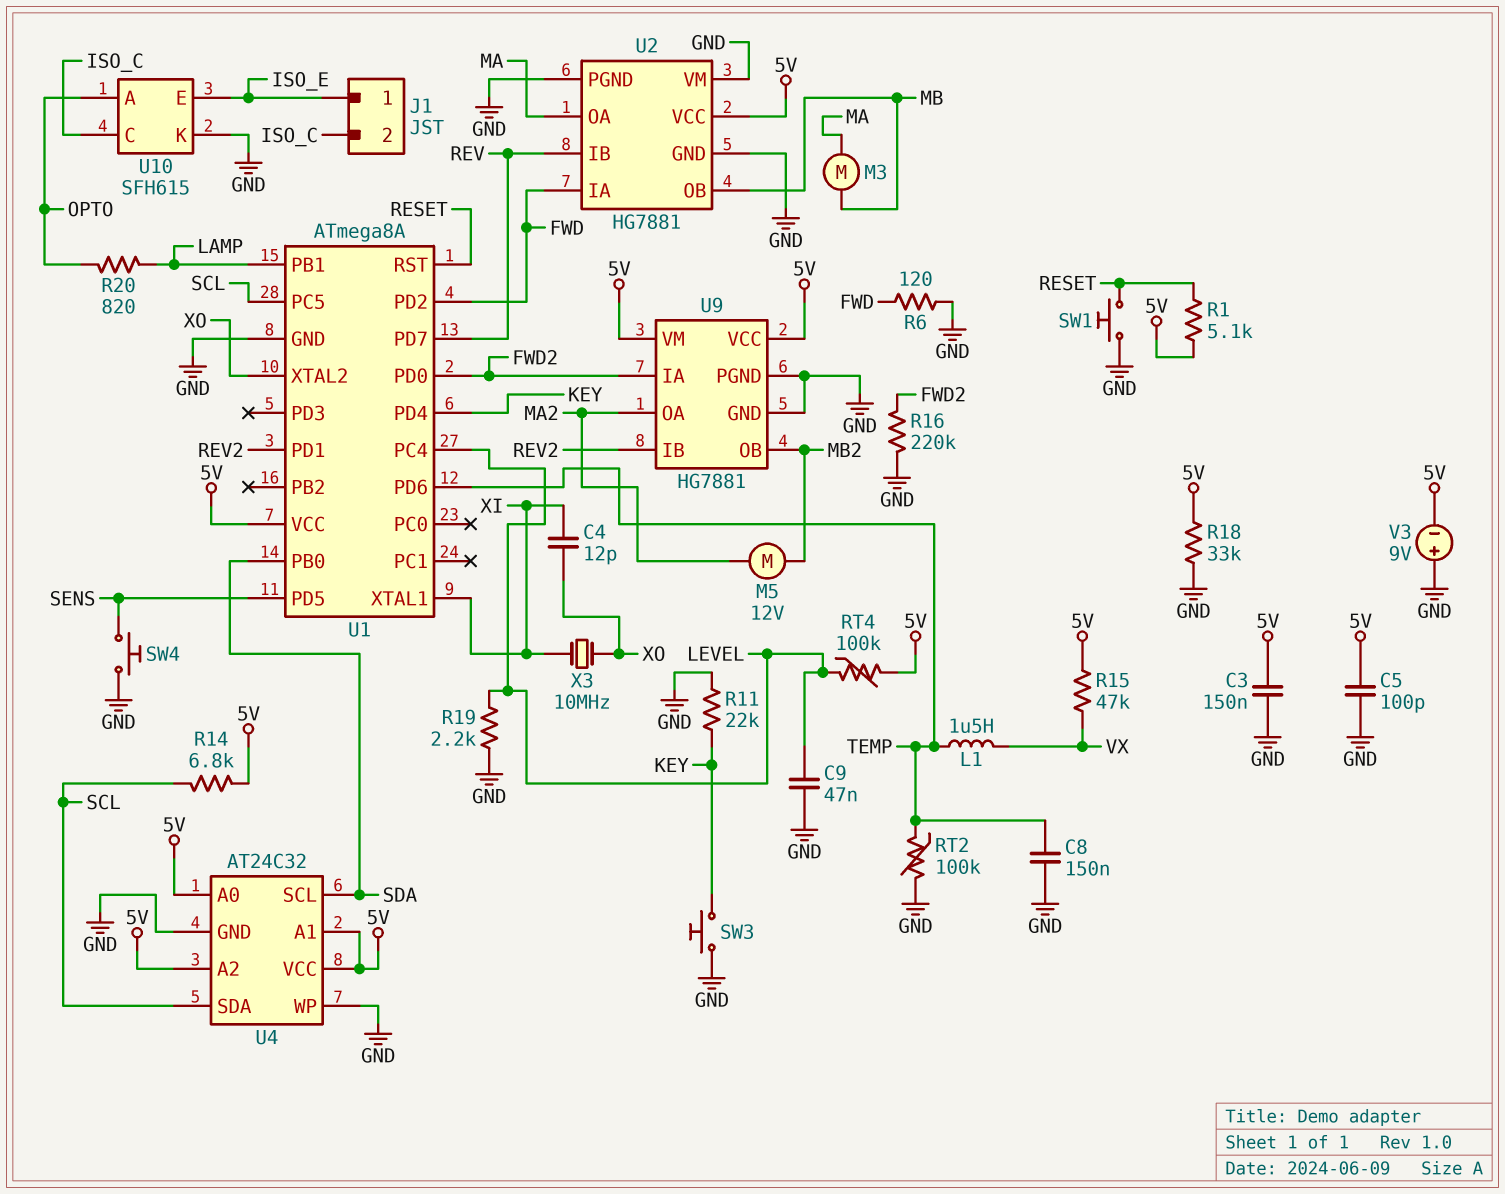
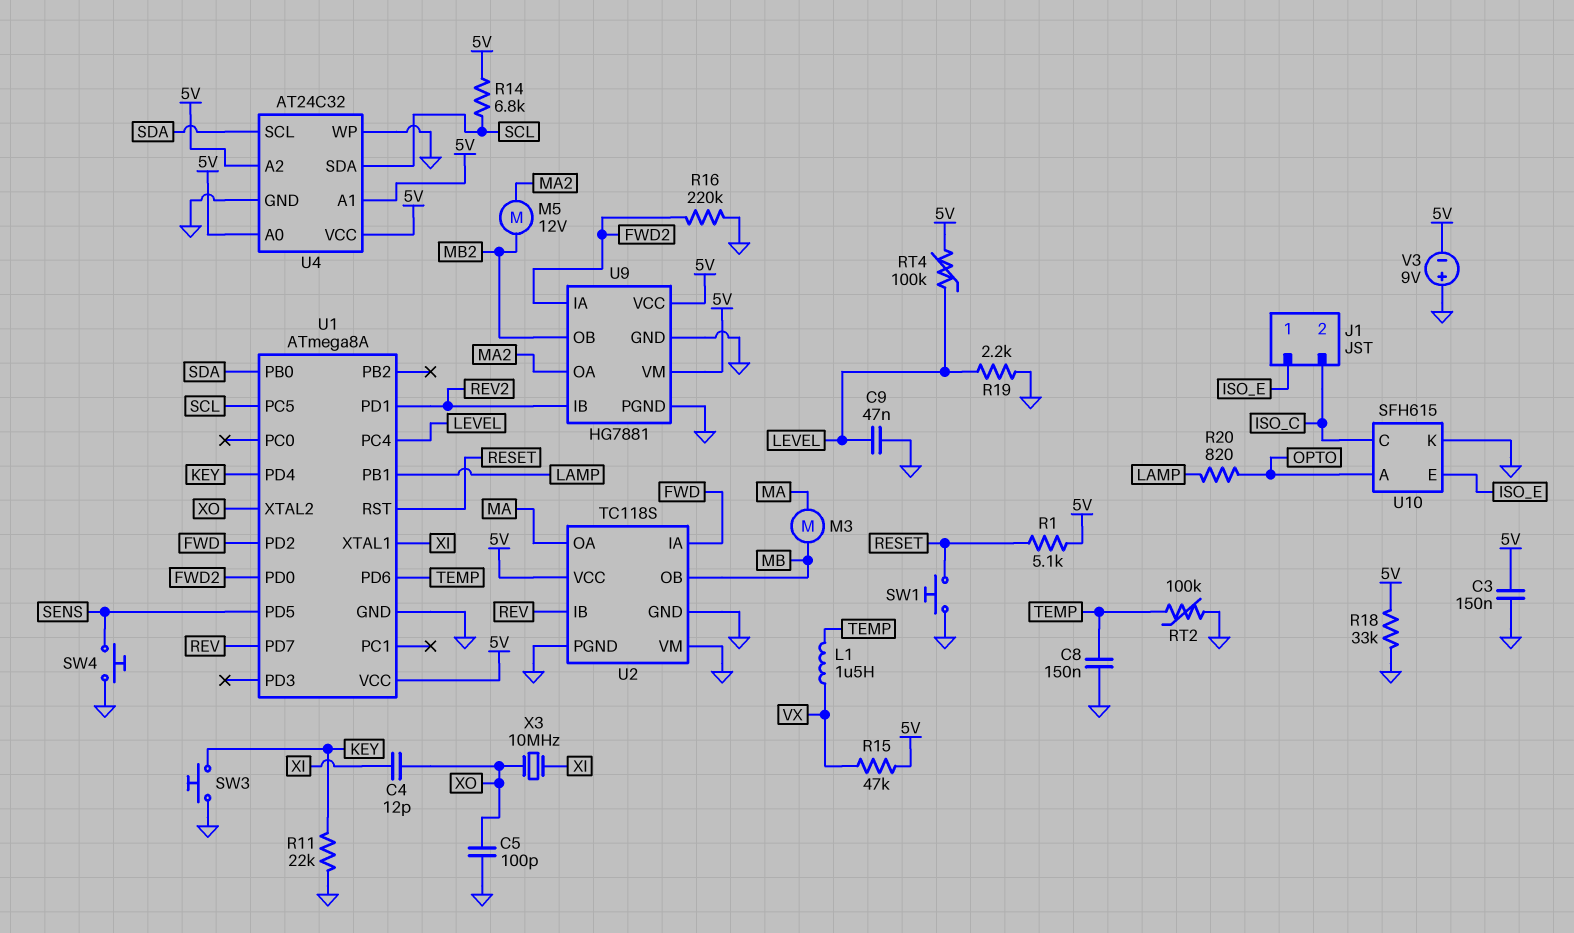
C5: 100pF (5V, GND) -> 100pF (GND, XO)
R6: 120 (FWD, GND) -> none
U2: HG7881 -> TC118S

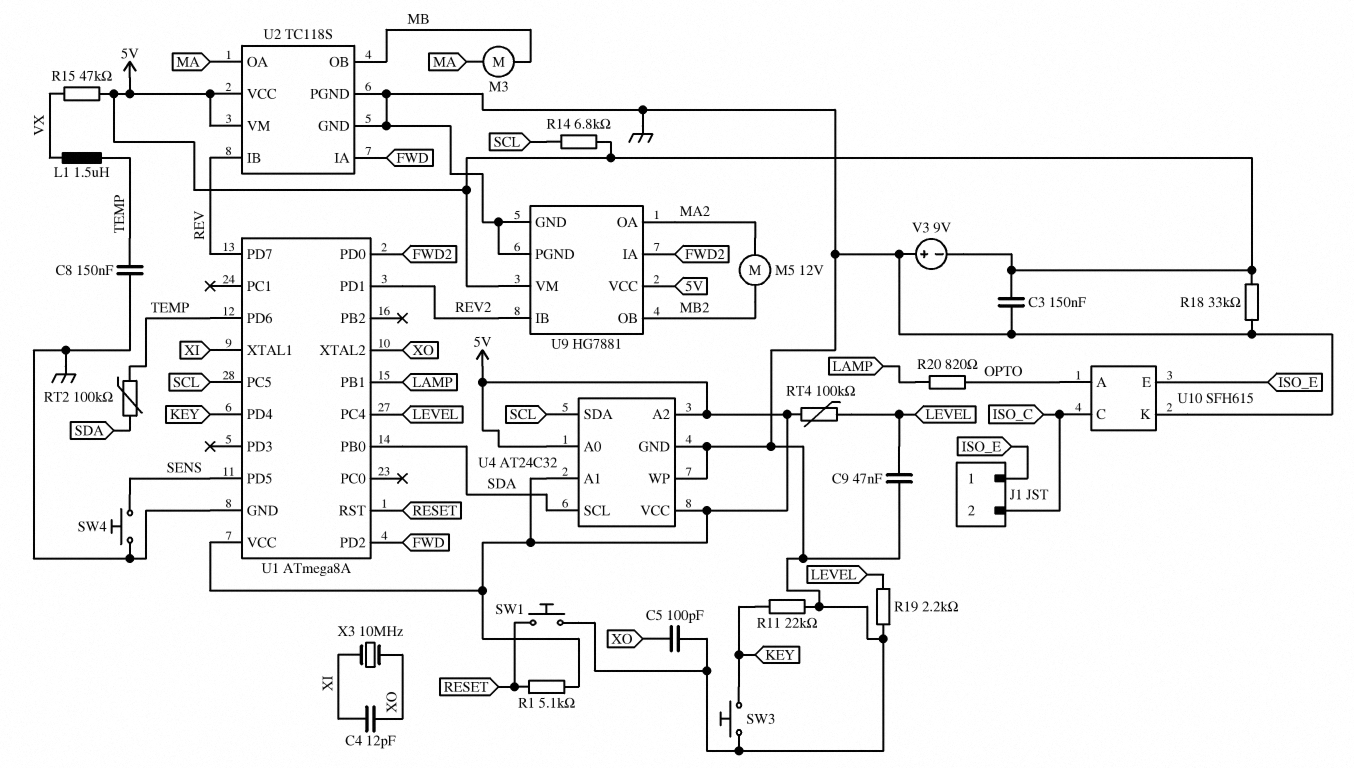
R16: 220k (FWD2, GND) -> none
RT2: 100k (GND, TEMP) -> 100k (SDA, TEMP)
U2 pin VM: GND -> 5V

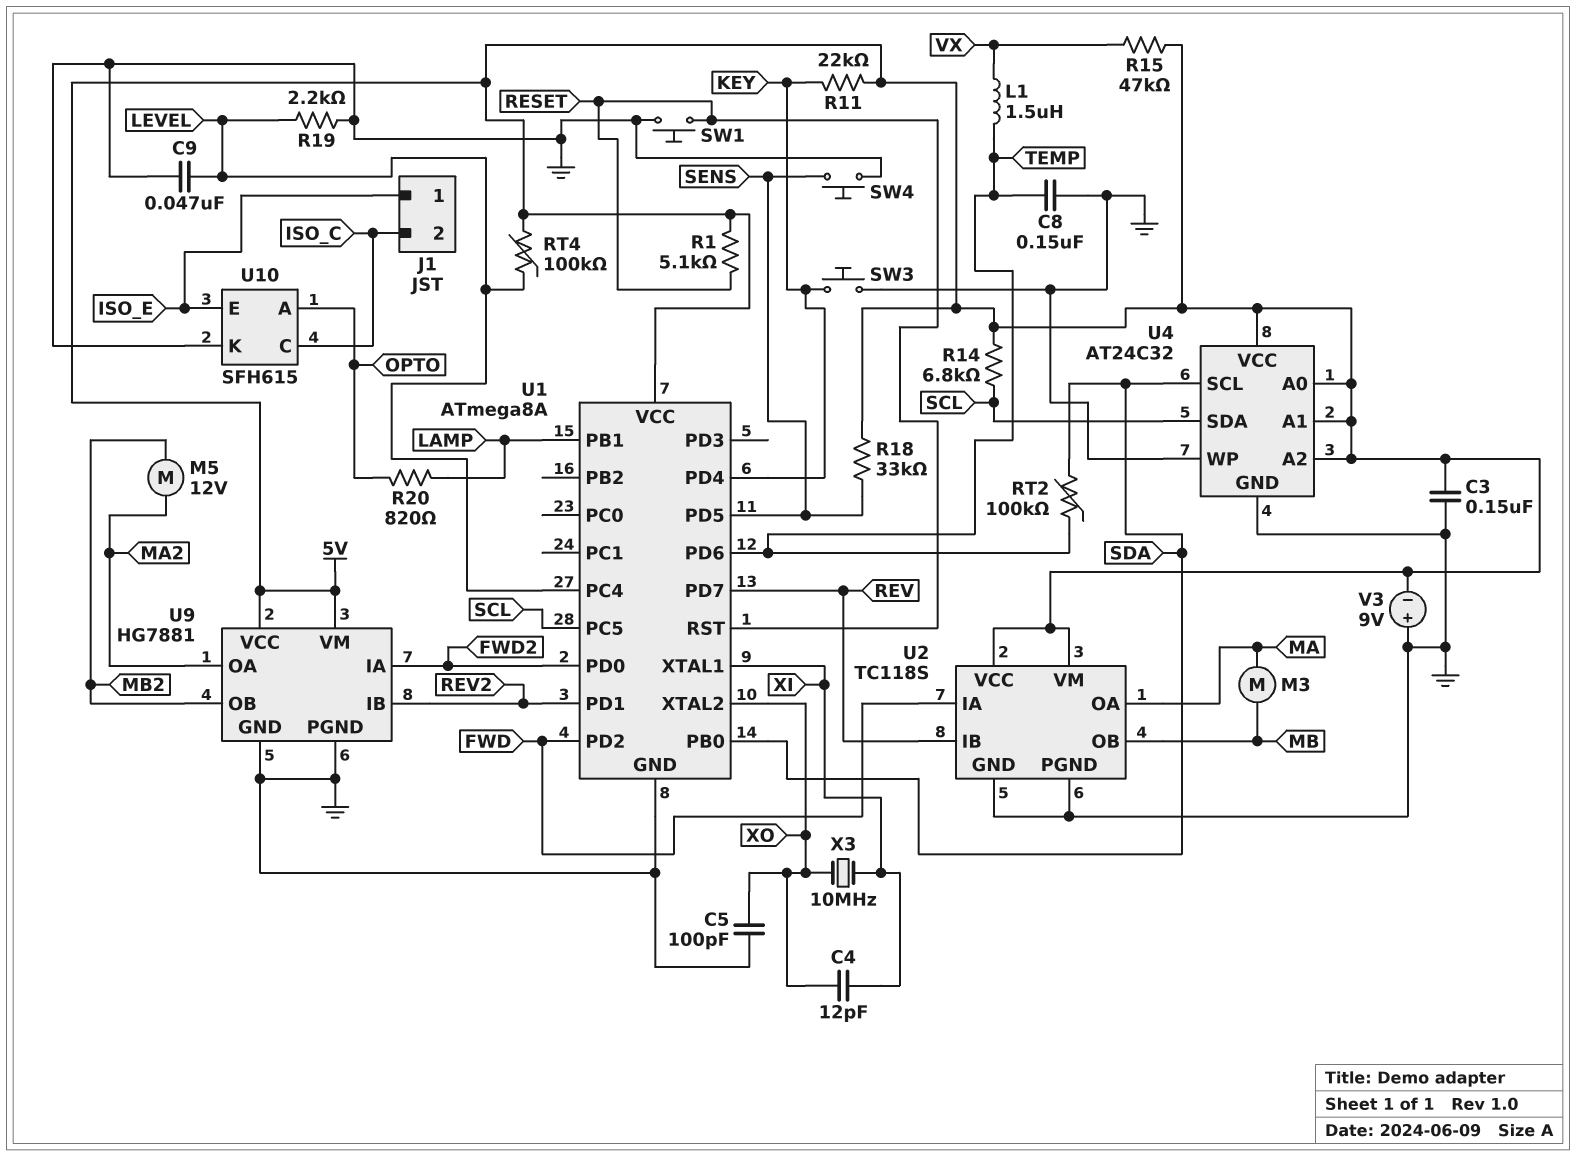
R11: 22k (GND, KEY) -> 22k (5V, KEY)
R18: 33k (5V, GND) -> 33k (5V, SENS)

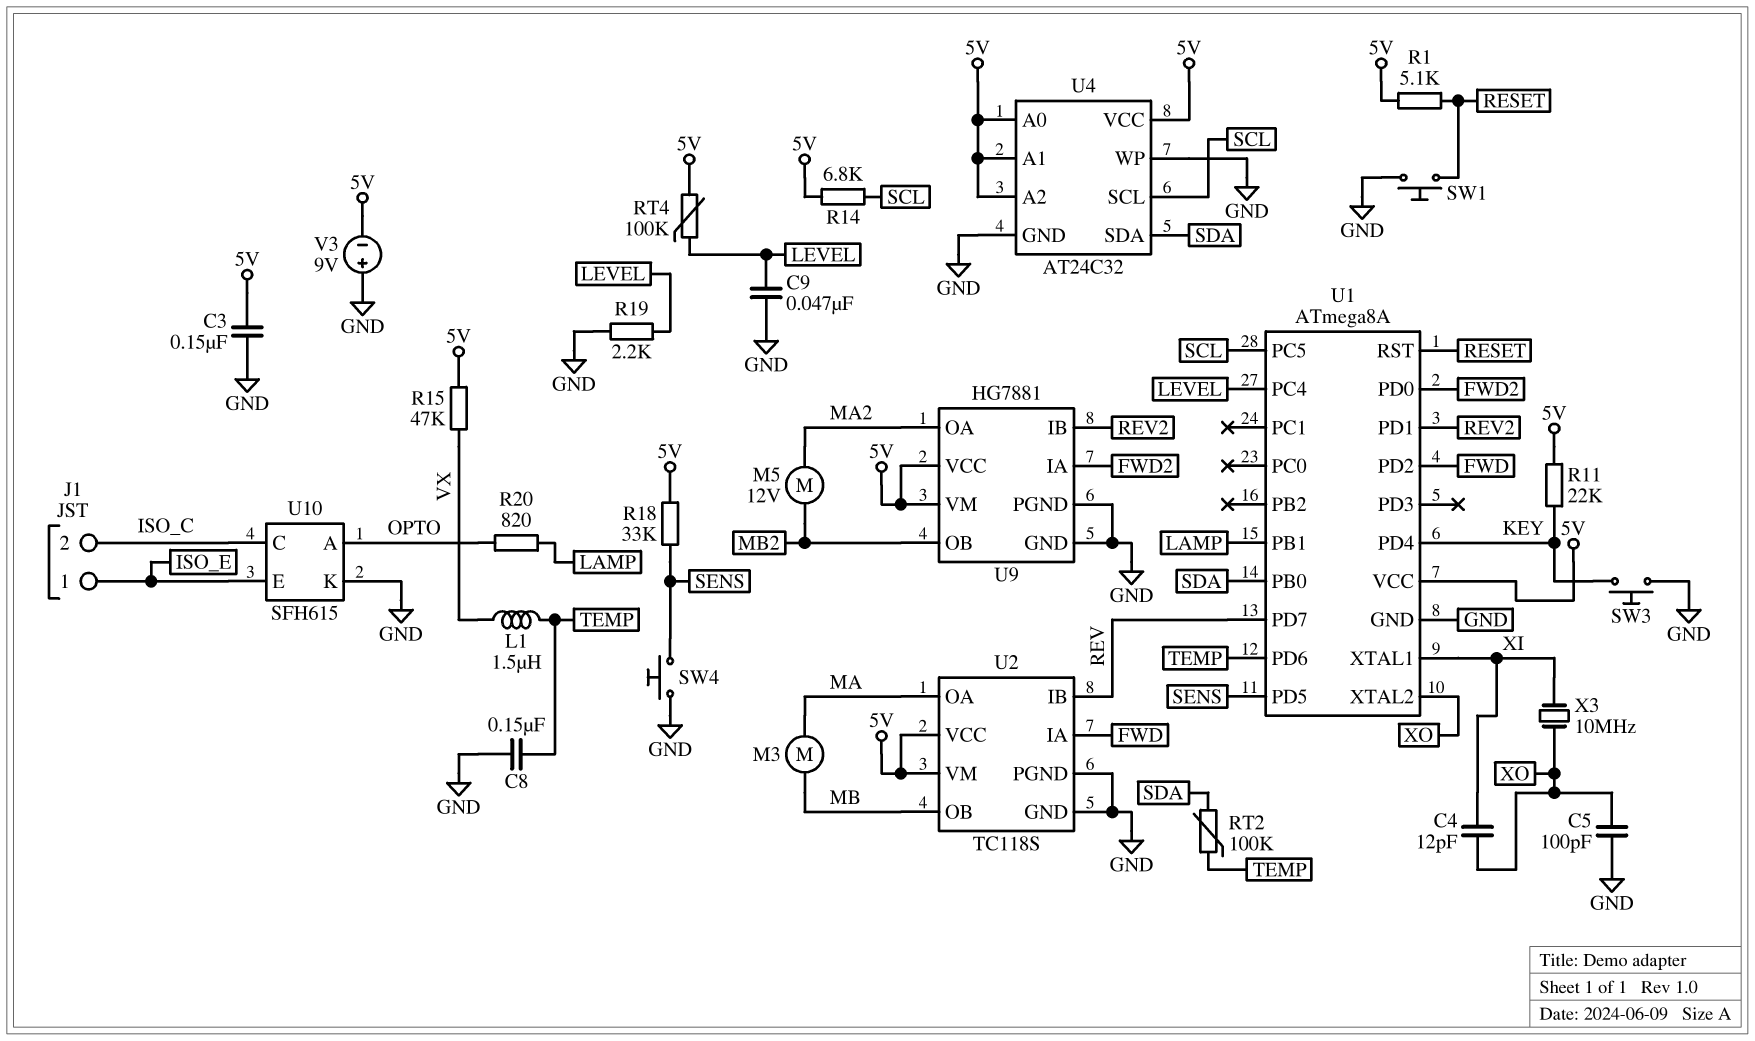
U4 pin SCL: SDA -> SCL
U4 pin SDA: SCL -> SDA

